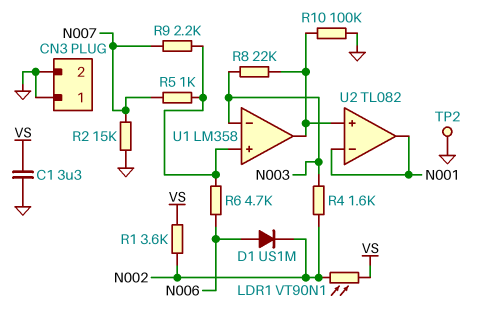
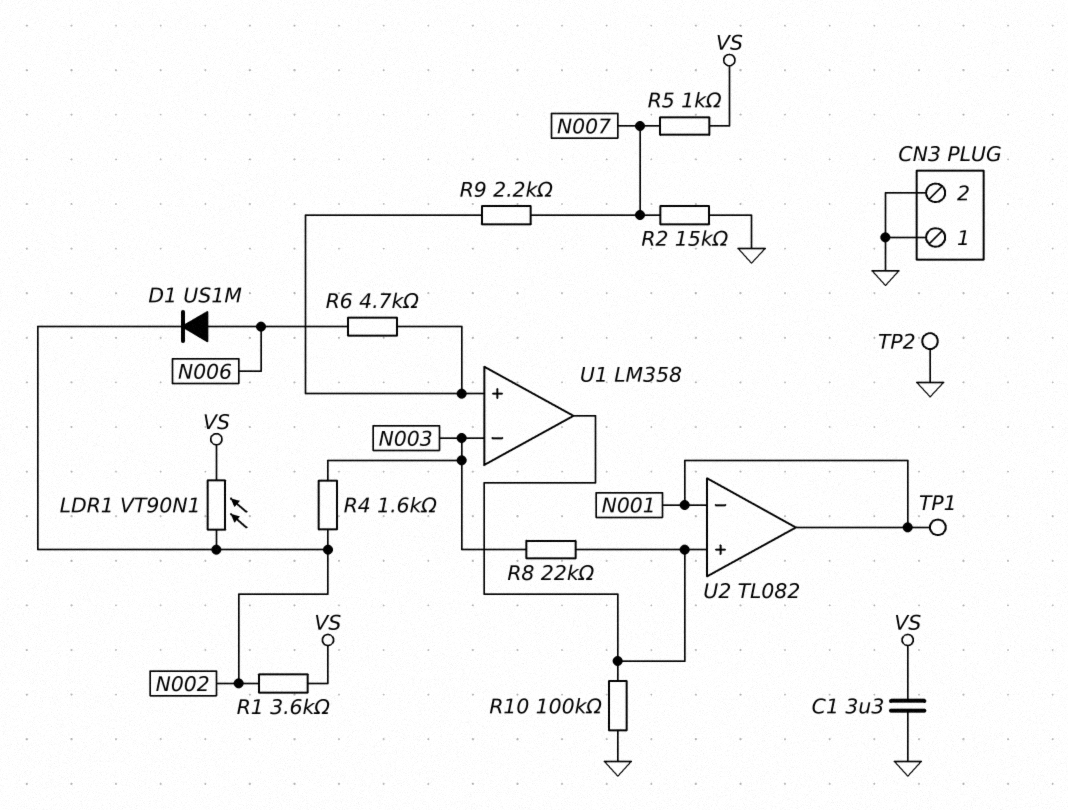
R5: 1k (N007, U1/in+) -> 1k (N007, VS)
TP1: none -> test point (N001)

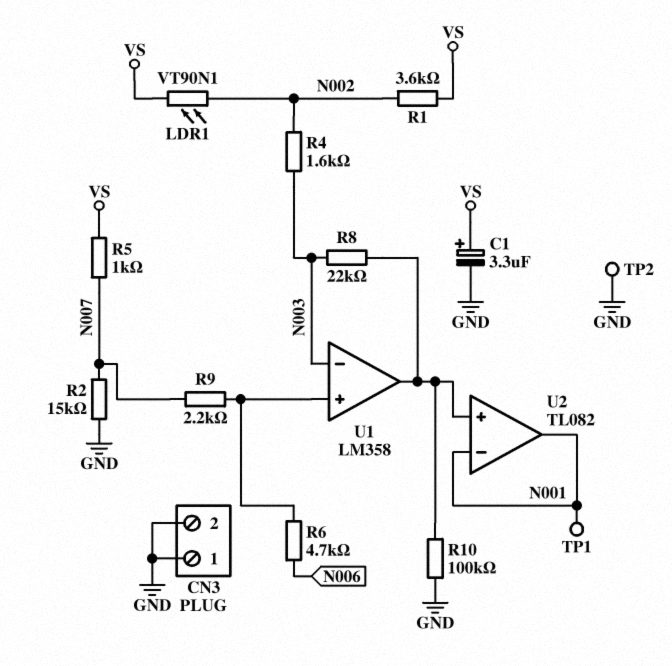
C1: 3.3uF (GND, VS) -> 3.3uF (plus VS, minus GND)
D1: diode US1M (A N006, K N002) -> none

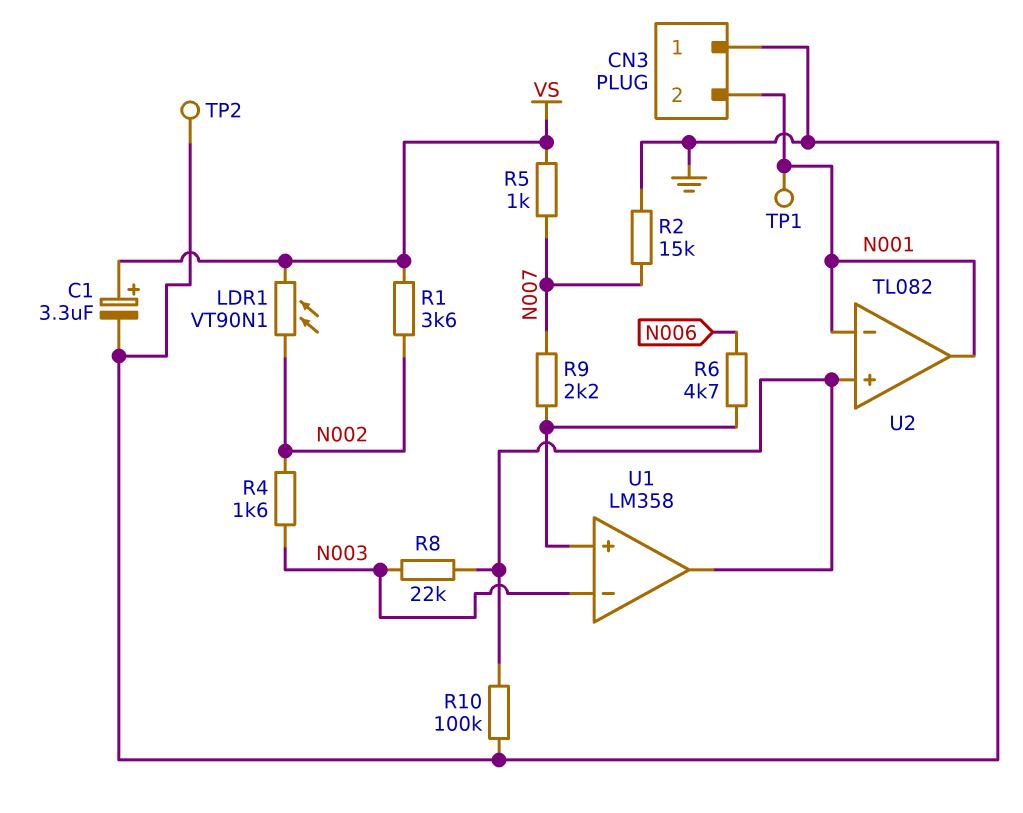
CN3 pin 2: GND -> N001

